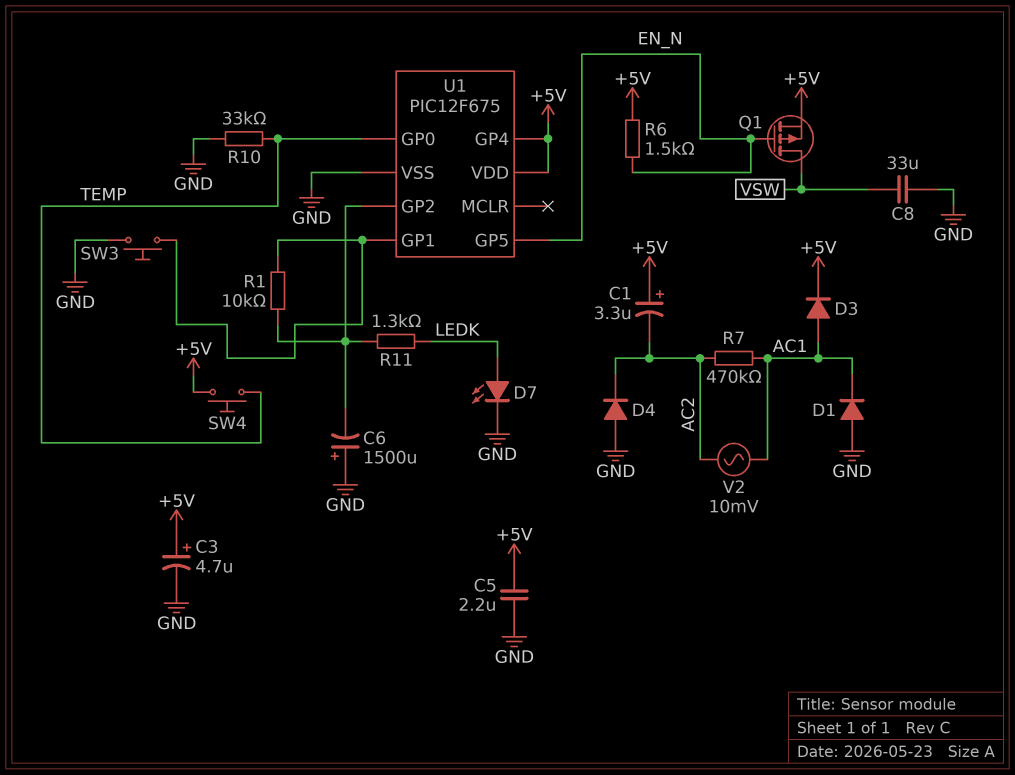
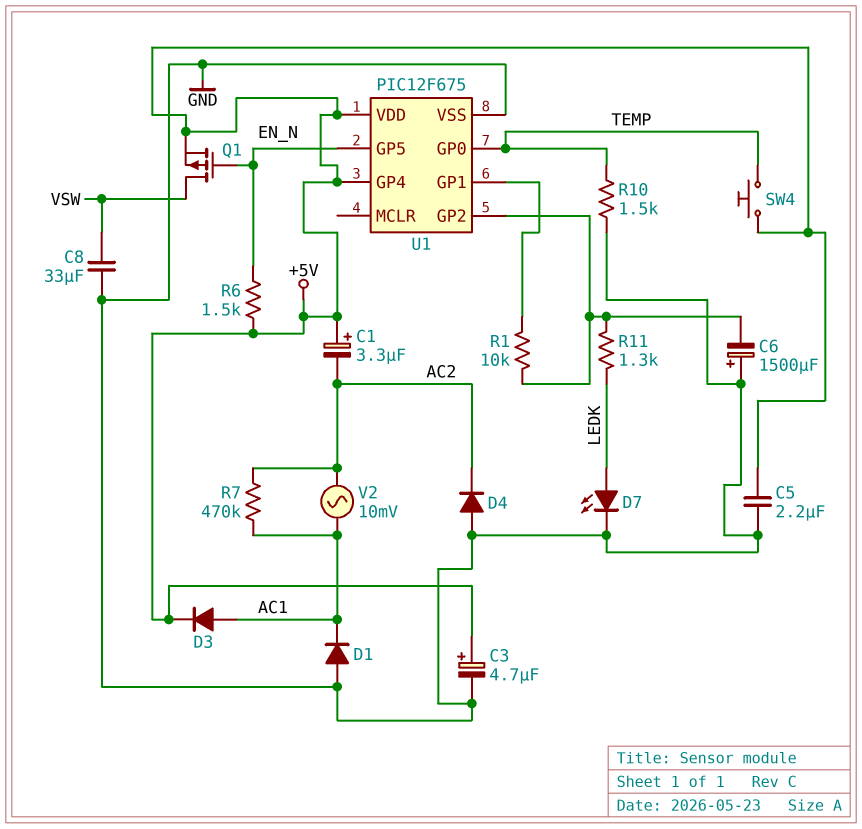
R10: 33k (GND, TEMP) -> 1.5k (GND, TEMP)
SW3: button (GND, U1/GP1) -> none

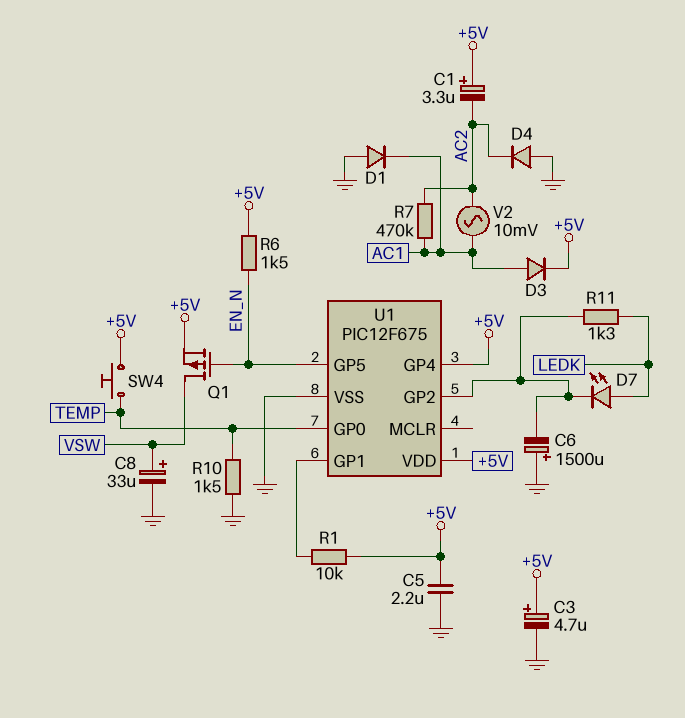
C8: 33uF (GND, VSW) -> 33uF (plus VSW, minus GND)
D7: LED (A LEDK, K GND) -> LED (A LEDK, K U1/GP2)
R1: 10k (U1/GP1, U1/GP2) -> 10k (+5V, U1/GP1)

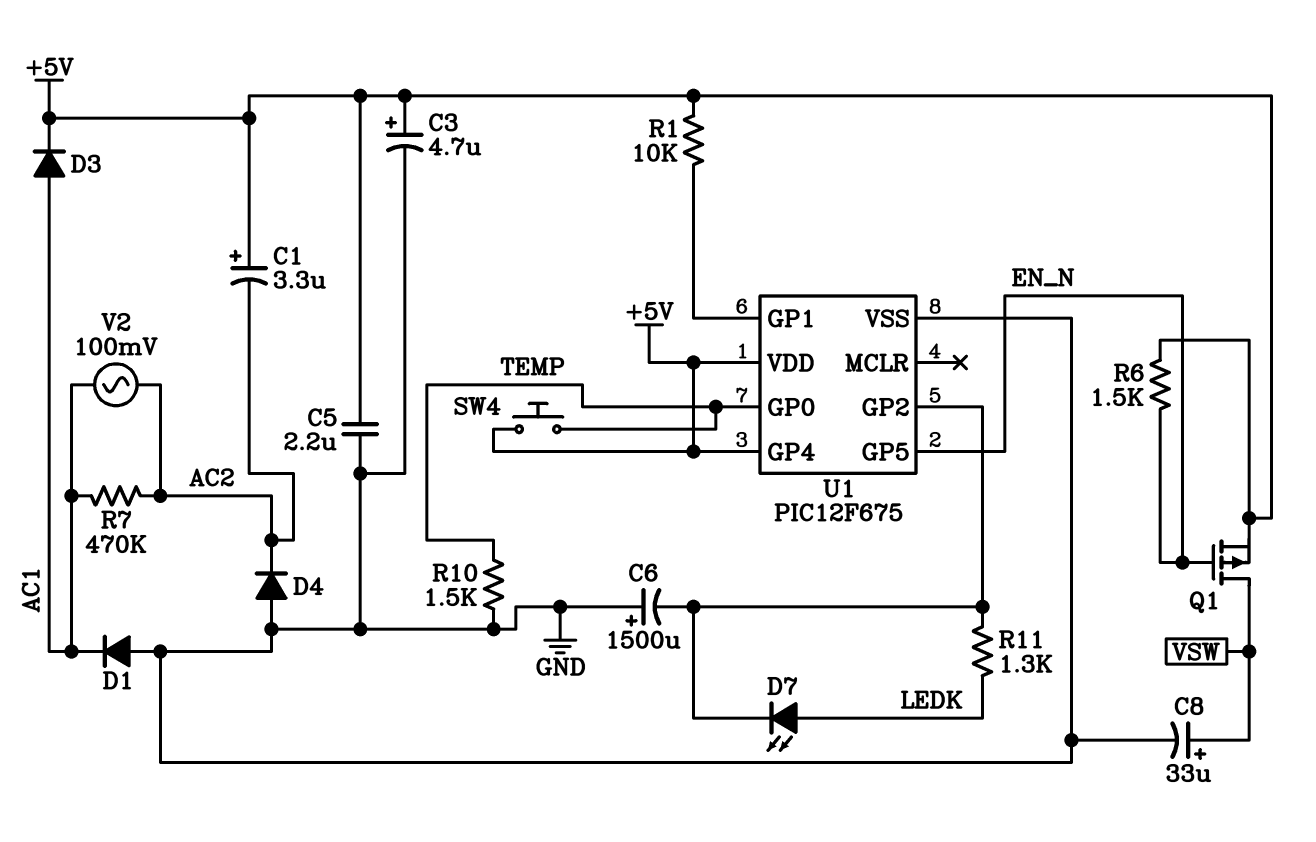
V2: AC 10mV (AC1, AC2) -> AC 100mV (AC1, AC2)

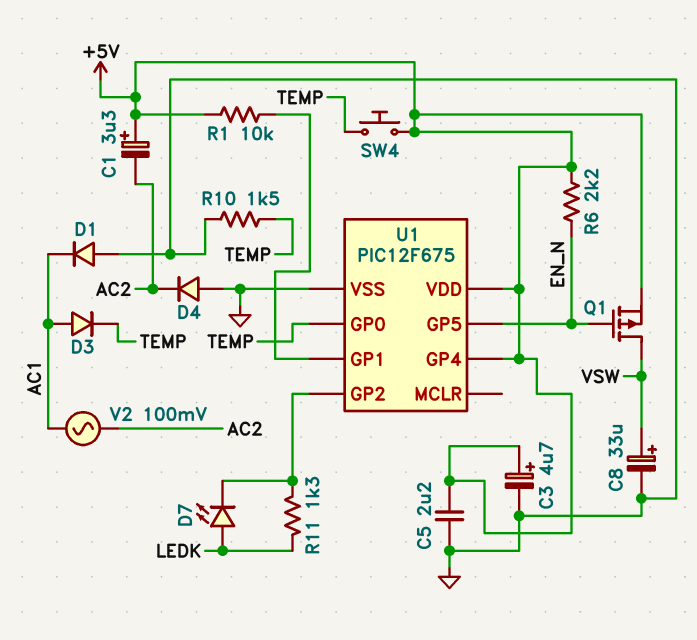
C6: 1500uF (plus GND, minus U1/GP2) -> none
D3: diode (A AC1, K +5V) -> diode (A AC1, K TEMP)
R6: 1.5k (+5V, EN_N) -> 2.2k (+5V, EN_N)
R7: 470k (AC1, AC2) -> none

